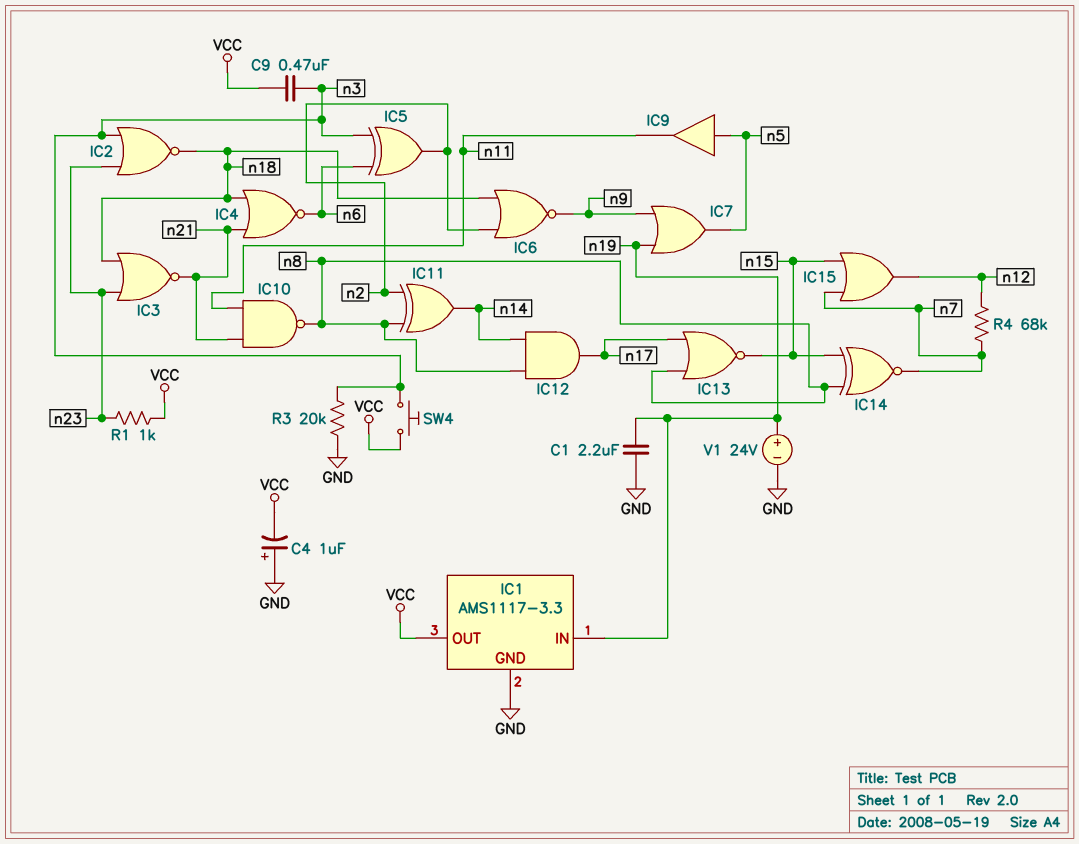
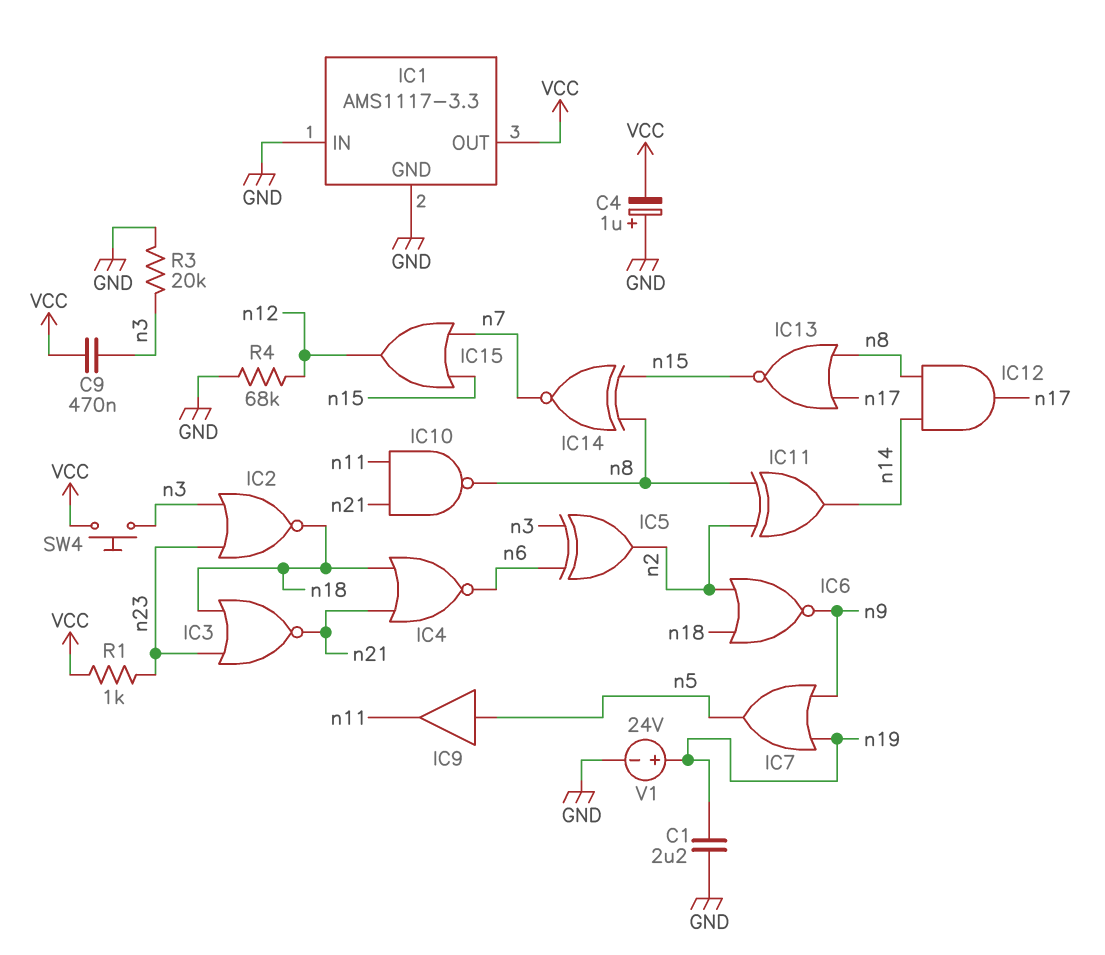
IC1 pin IN: n19 -> GND
R4: 68k (n7, n12) -> 68k (GND, n12)

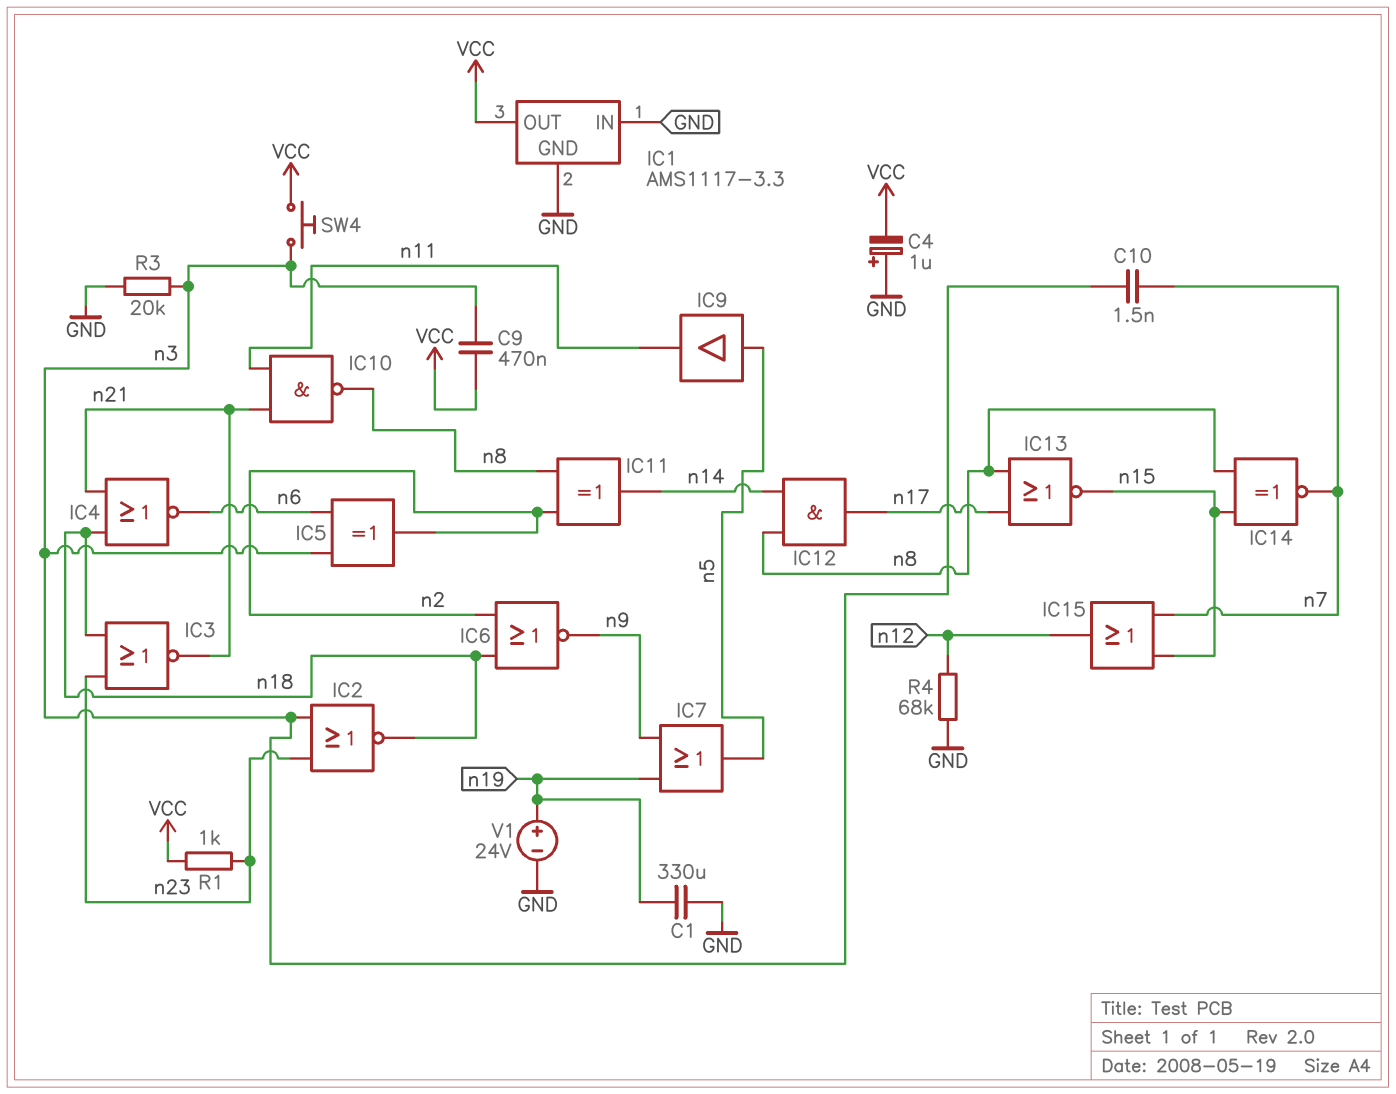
C1: 2.2uF (GND, n19) -> 330uF (GND, n19)
C10: none -> 1.5nF (n3, n7)

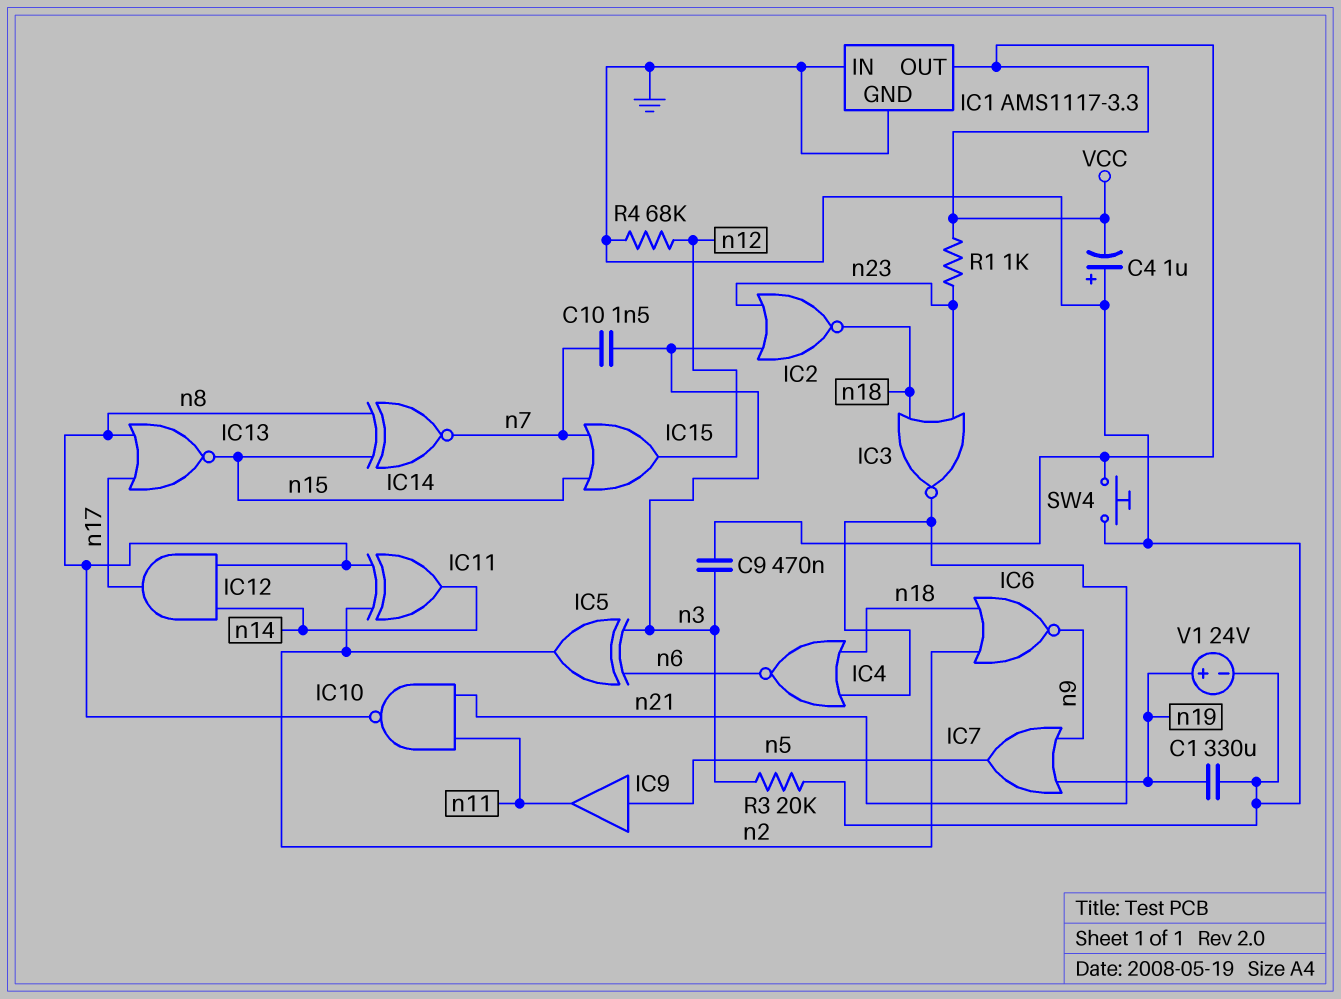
SW4: button (VCC, n3) -> button (GND, VCC)

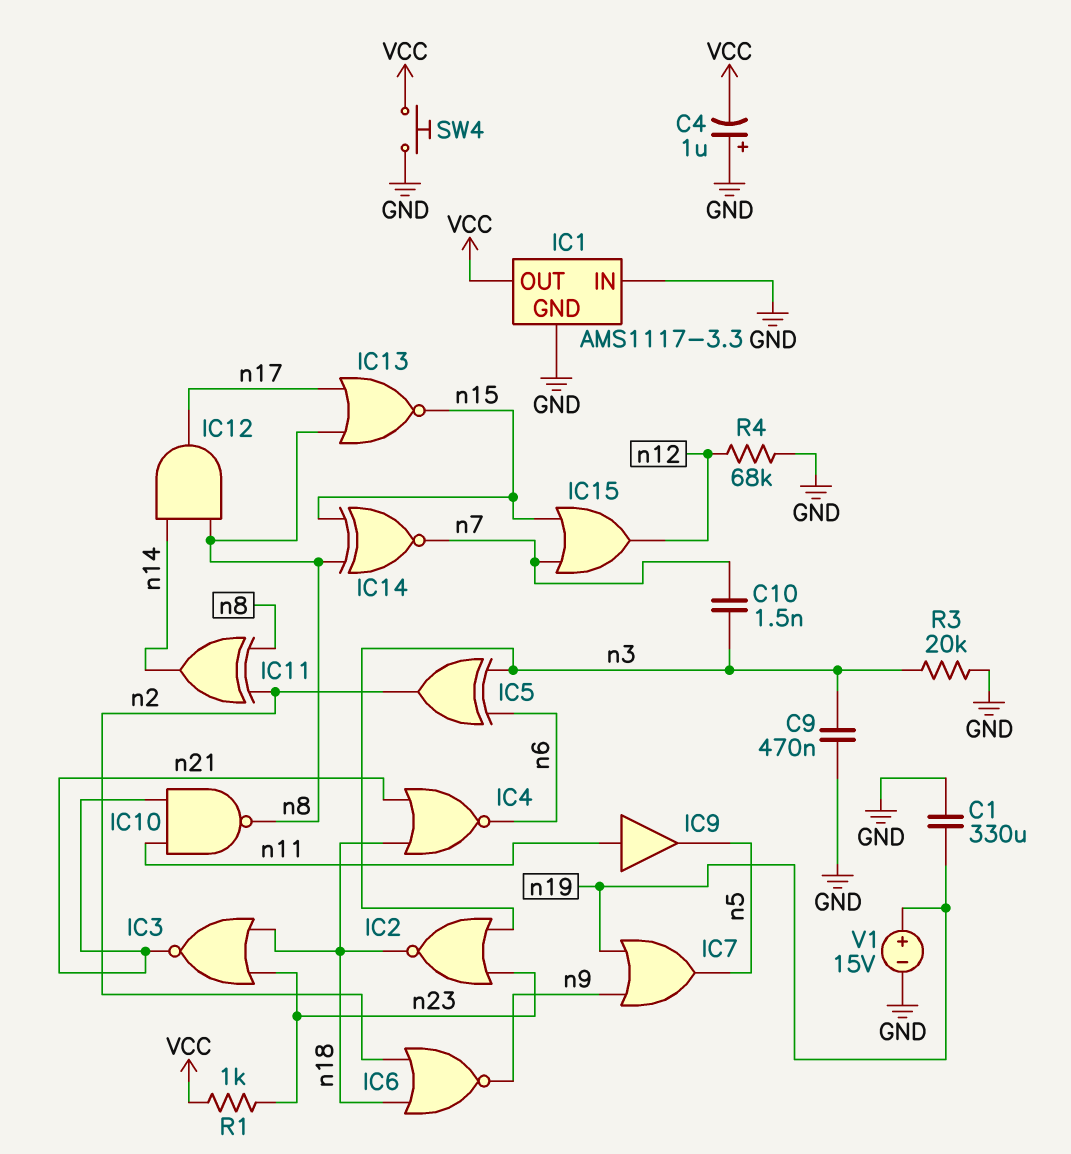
C9: 470nF (VCC, n3) -> 470nF (GND, n3)
IC9: buffer (in n5, out n11) -> buffer (in n11, out n5)
V1: 24V (plus n19, minus GND) -> 15V (plus n19, minus GND)

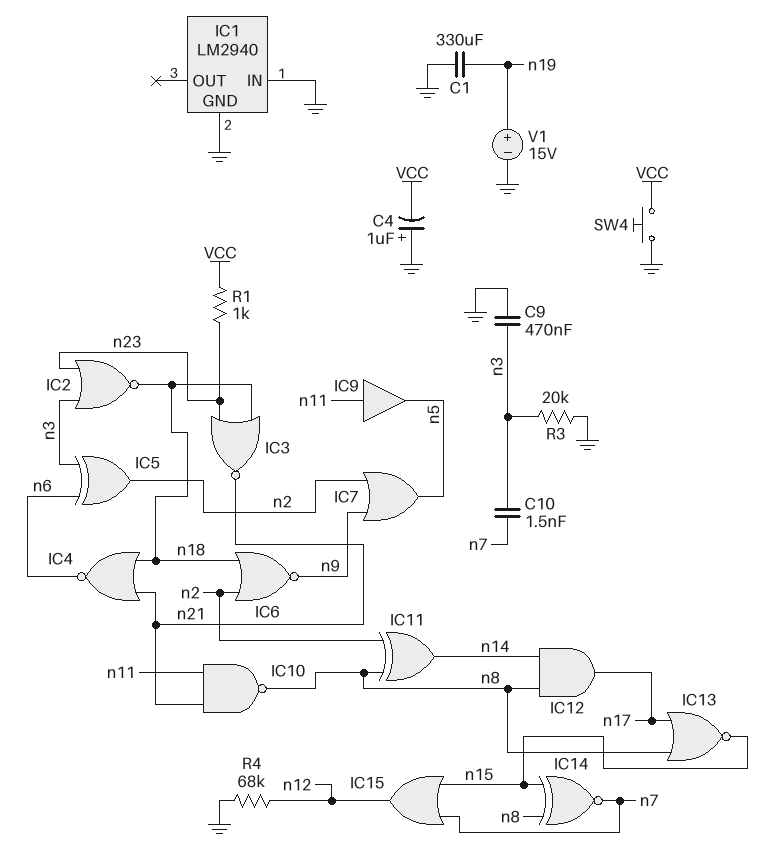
IC1: AMS1117-3.3 -> LM2940
IC1 pin OUT: VCC -> none
IC7: OR (in n9, in n19, out n5) -> OR (in n2, in n9, out n5)

